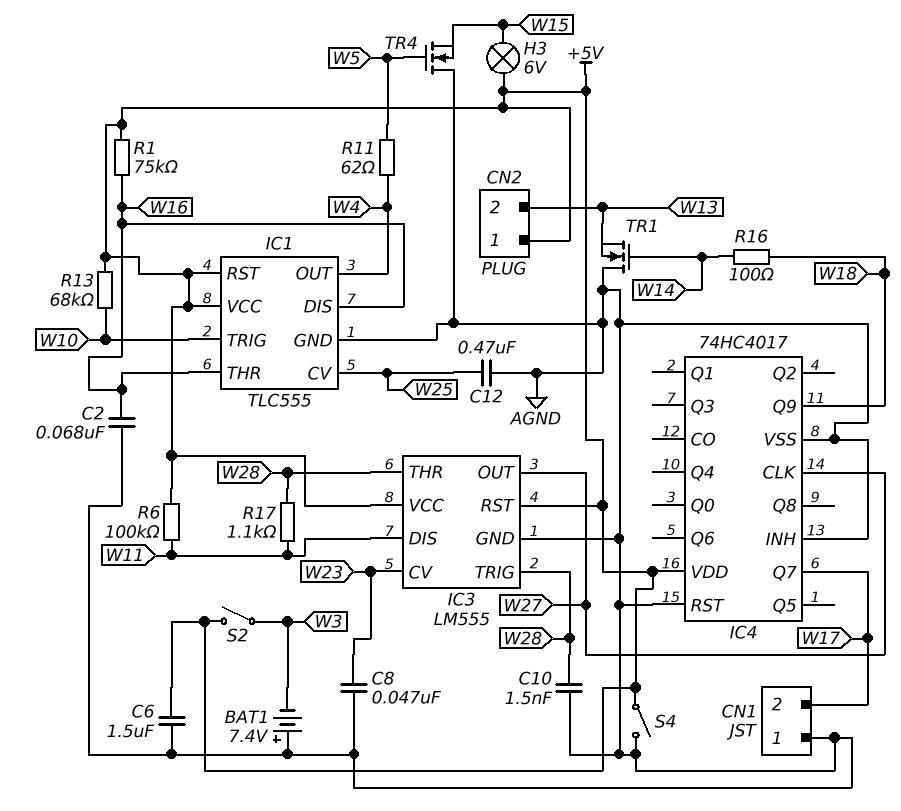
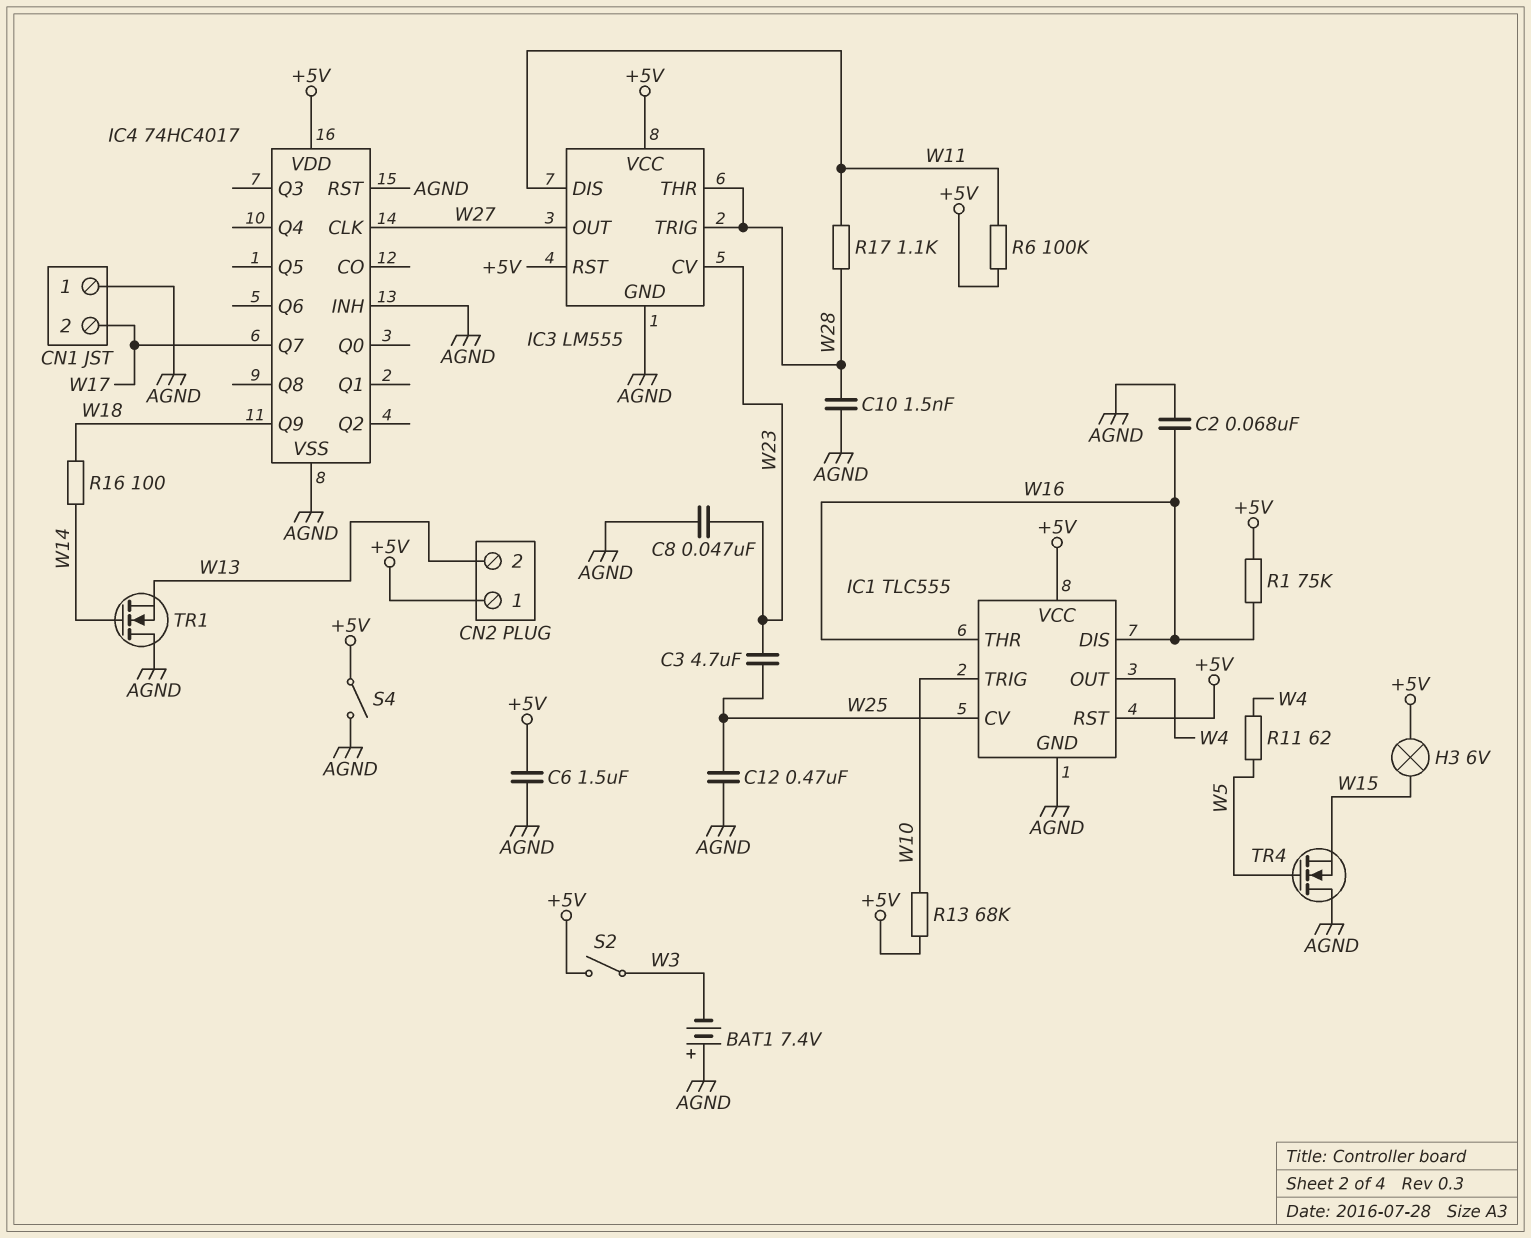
C3: none -> 4.7uF (W23, W25)

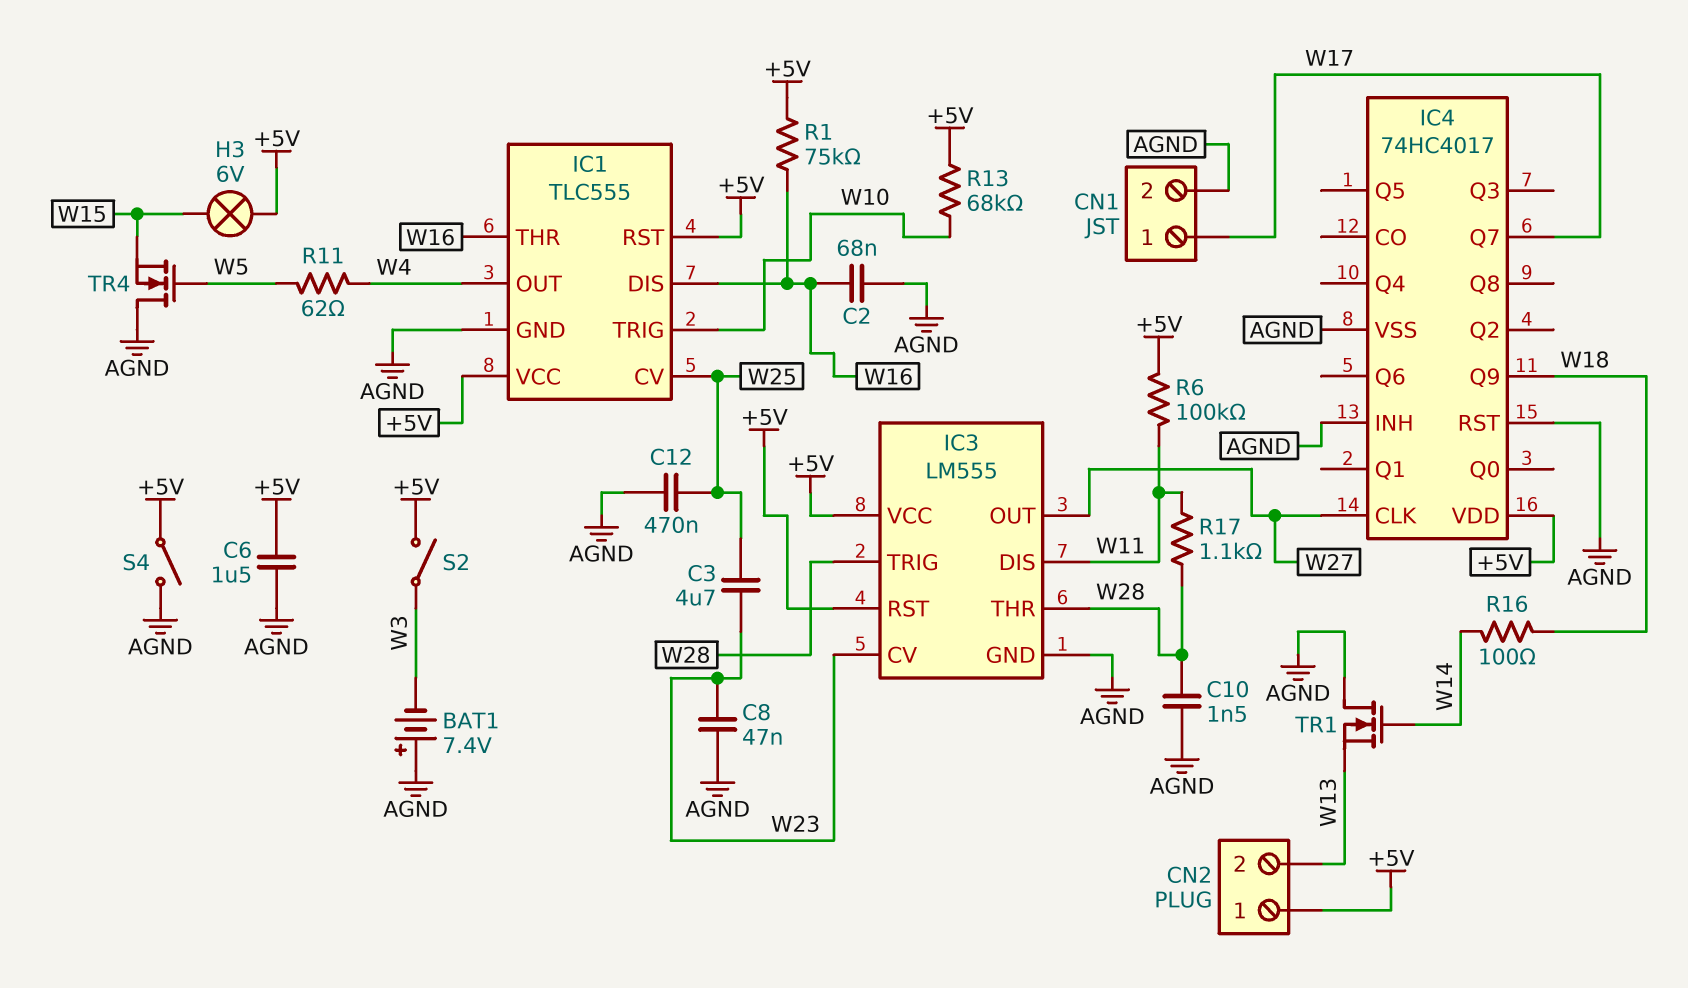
CN1 pin 1: AGND -> W17
CN1 pin 2: W17 -> AGND

